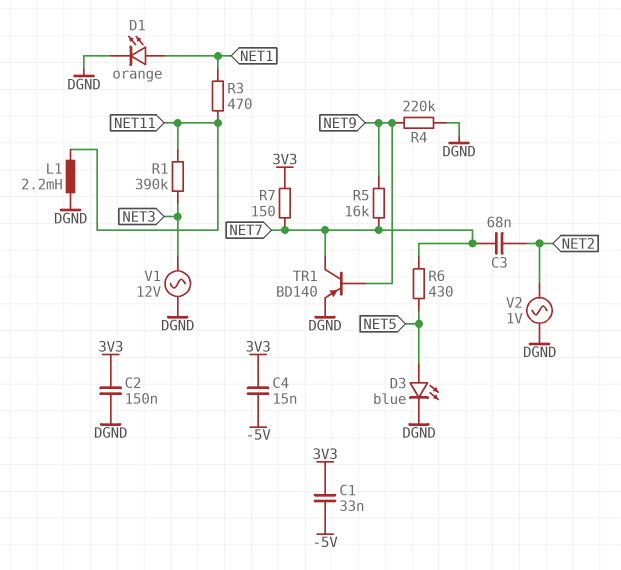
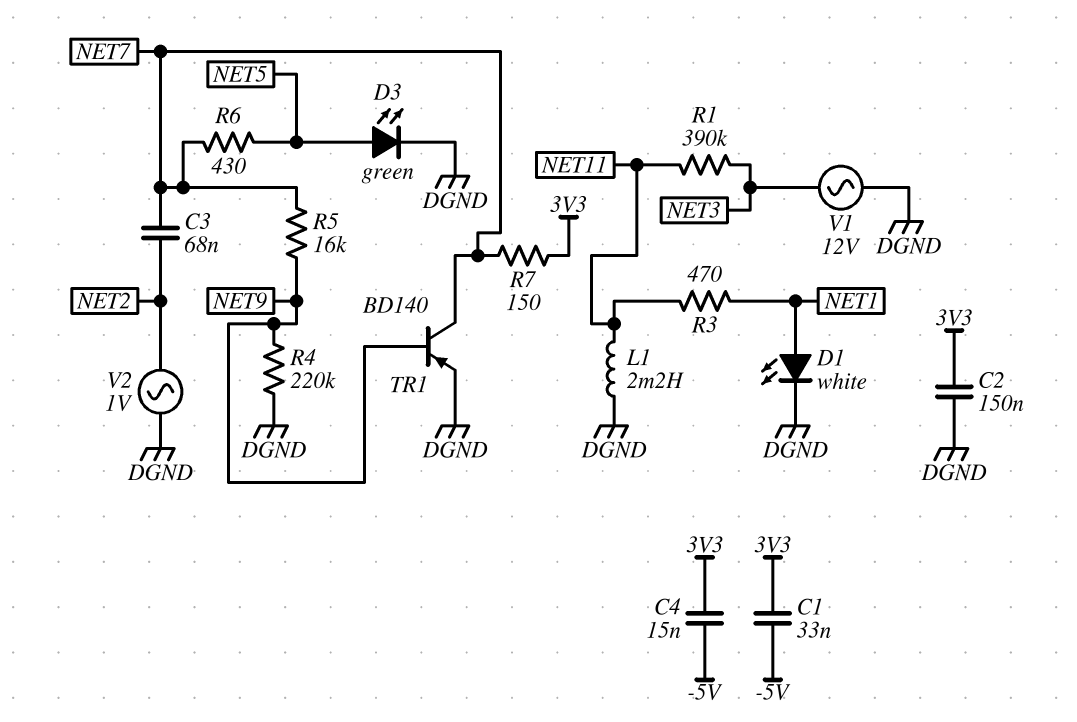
D1: LED orange (A NET1, K DGND) -> LED white (A NET1, K DGND)
D3: LED blue (A NET5, K DGND) -> LED green (A NET5, K DGND)

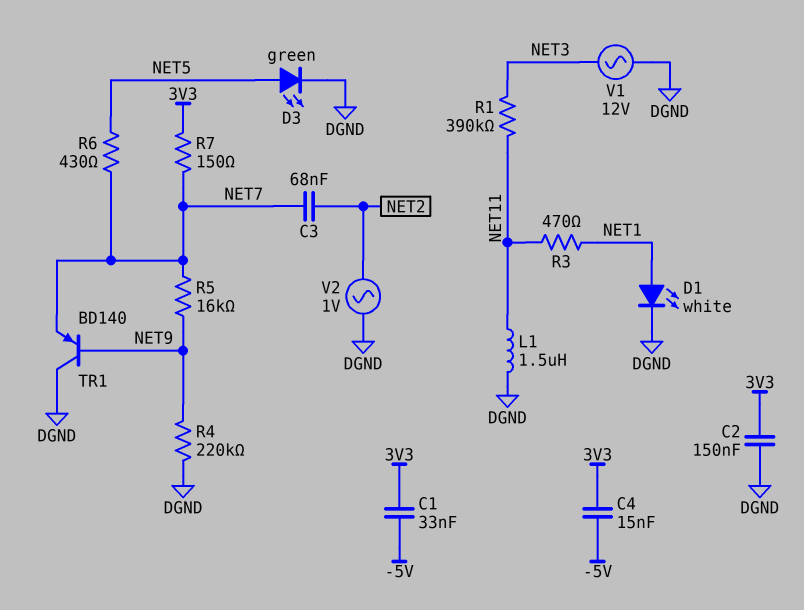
L1: 2.2mH (DGND, NET11) -> 1.5uH (DGND, NET11)
TR1: PNP BD140 (B NET9, C NET7, E DGND) -> PNP BD140 (B NET9, C DGND, E NET7)

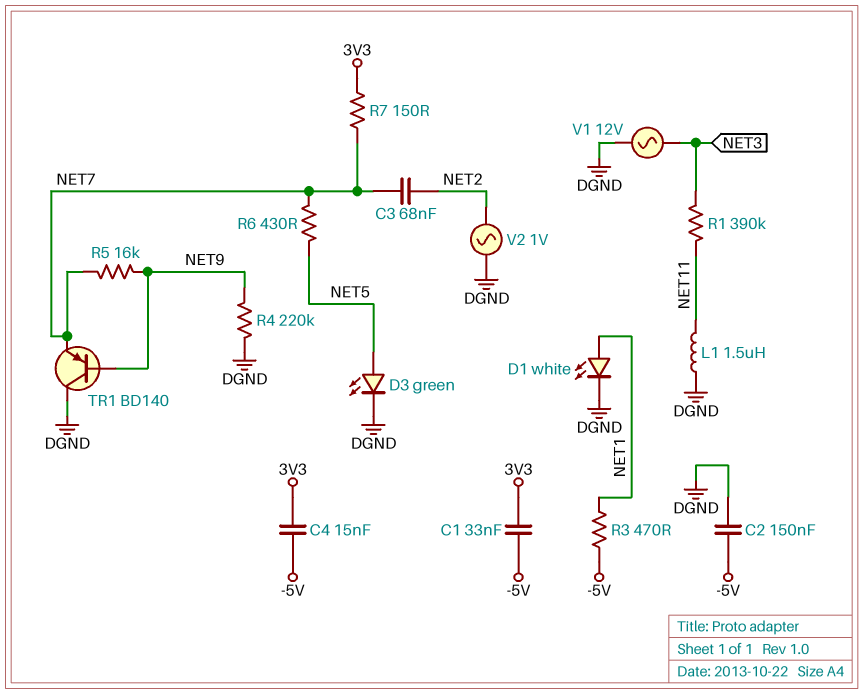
C2: 150nF (3V3, DGND) -> 150nF (-5V, DGND)
R3: 470 (NET1, NET11) -> 470 (-5V, NET1)

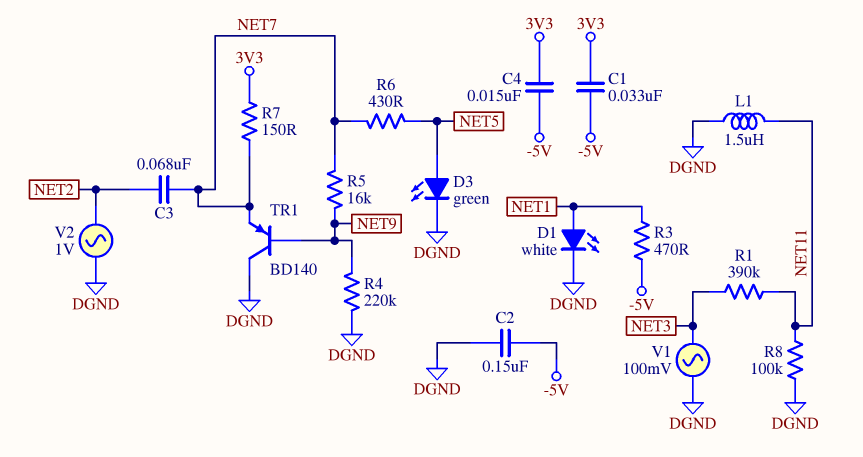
R8: none -> 100k (DGND, NET11)
V1: AC 12V (DGND, NET3) -> AC 100mV (DGND, NET3)

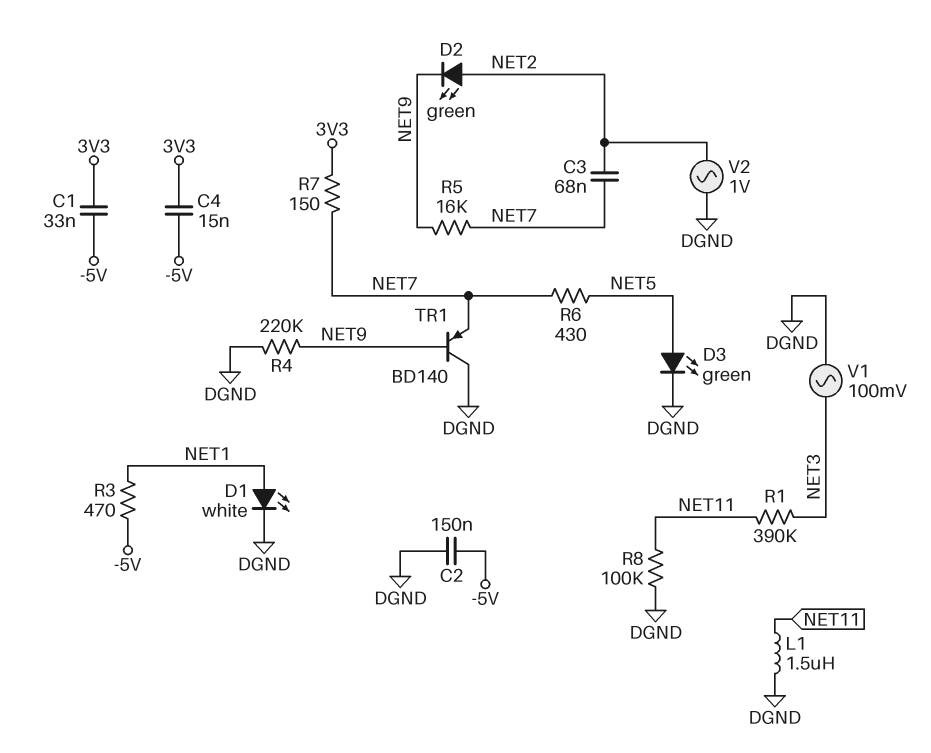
D2: none -> LED green (A NET2, K NET9)

